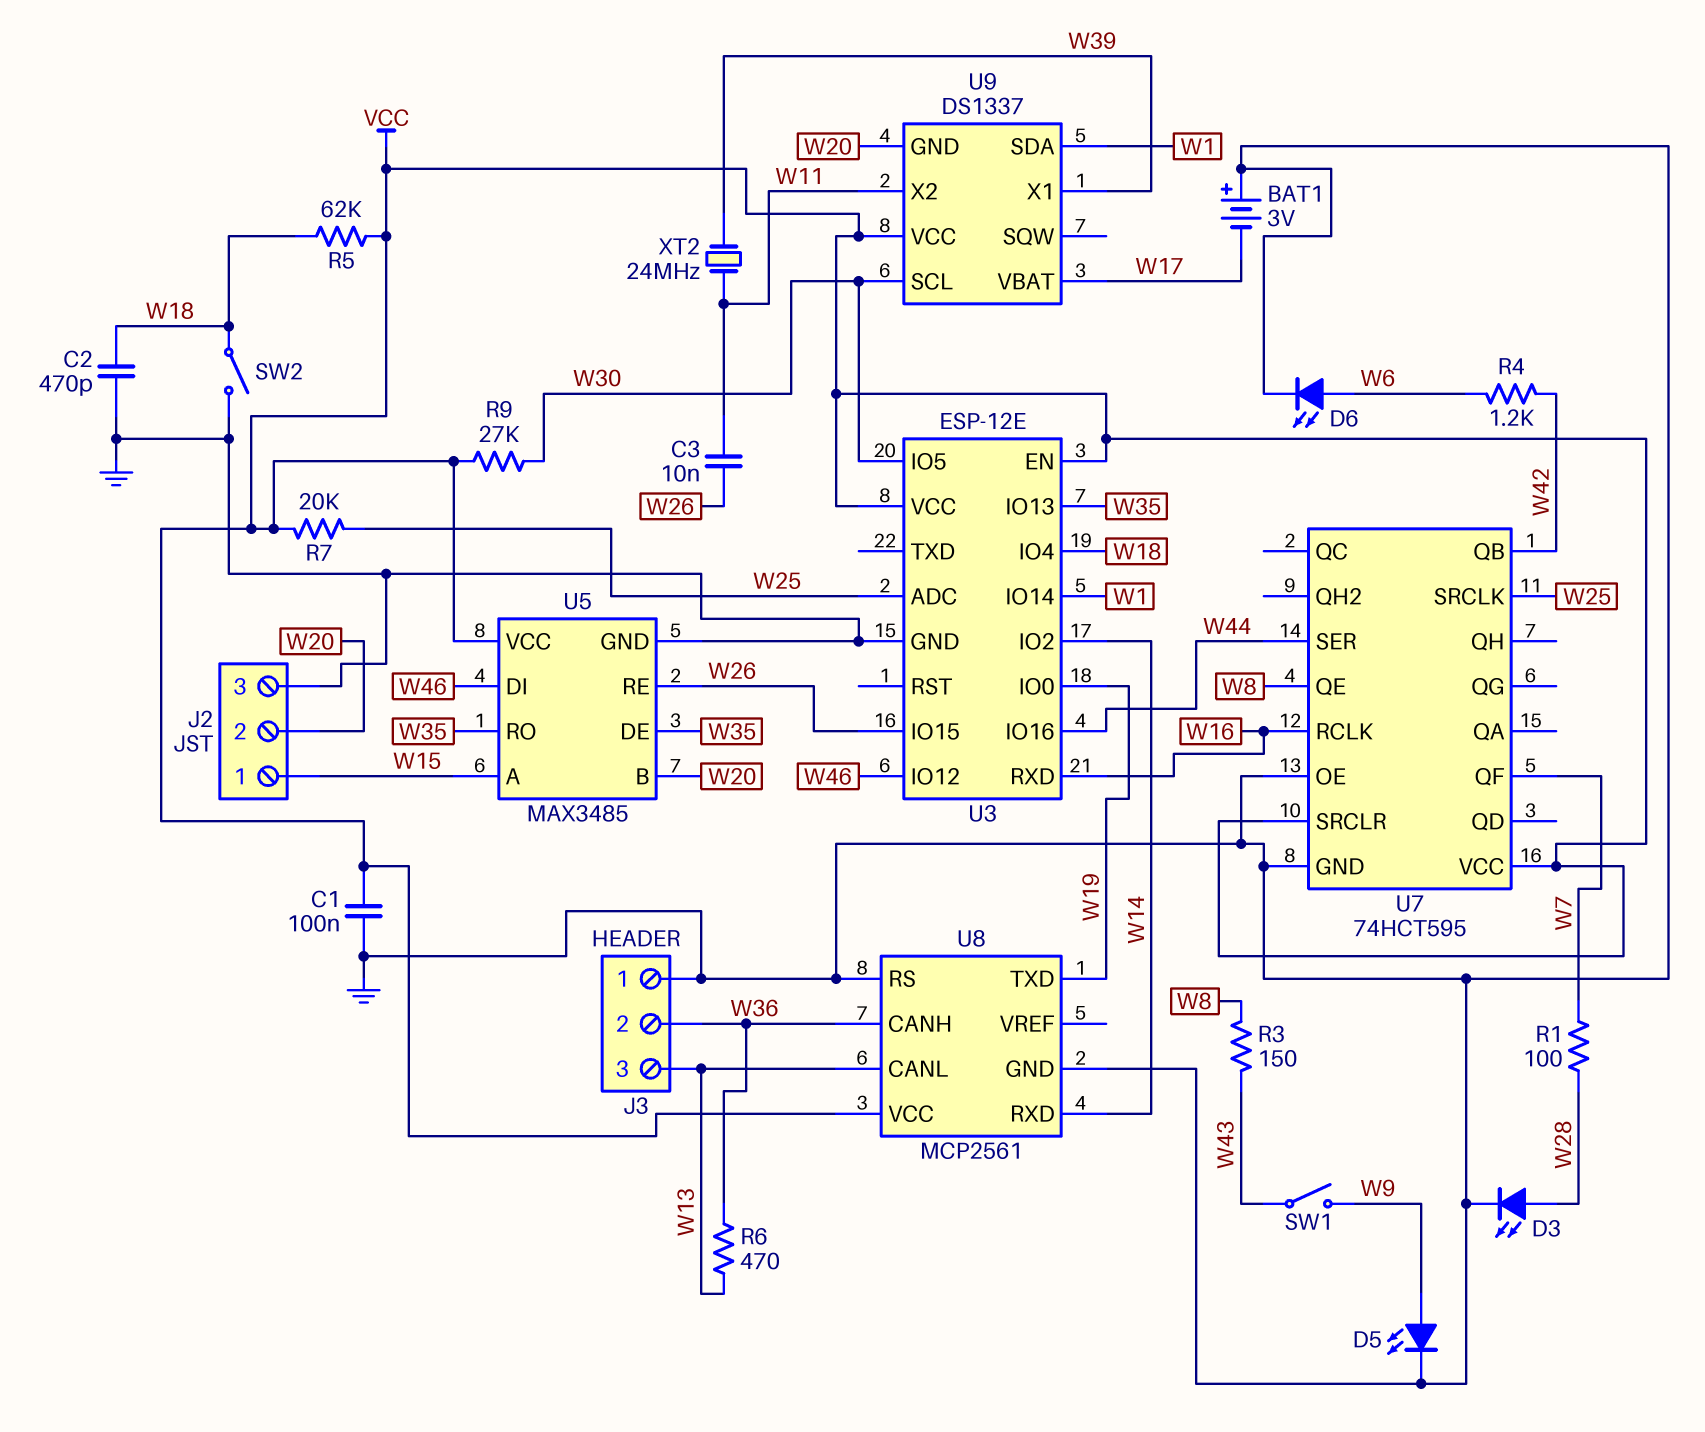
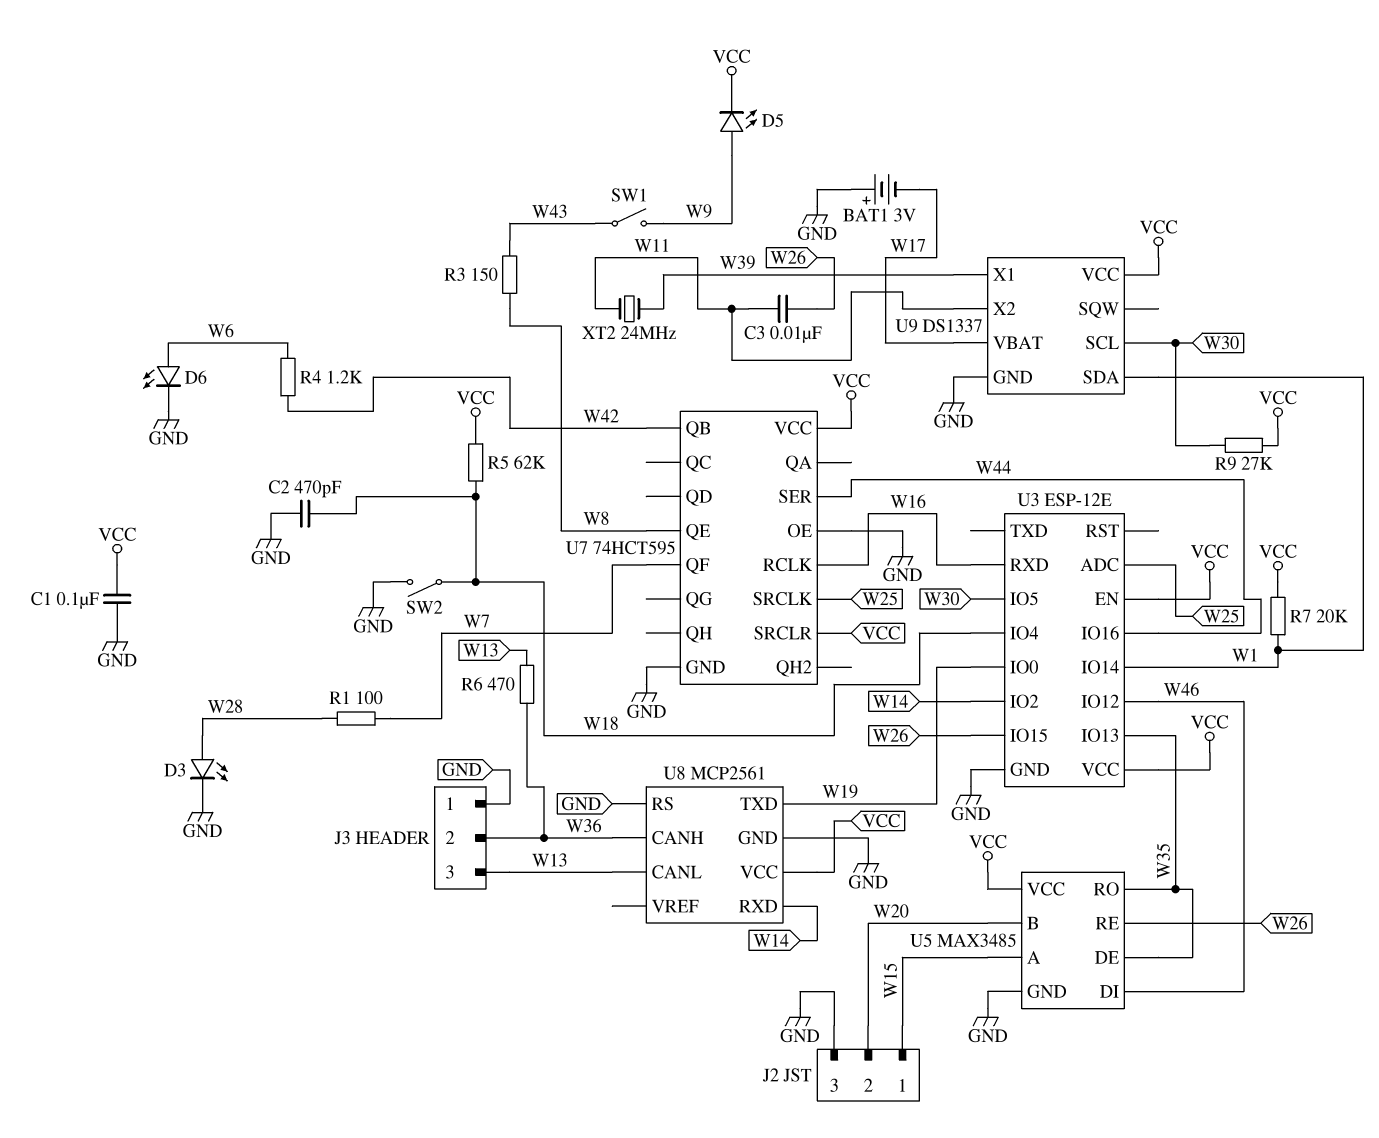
D5: LED (A W9, K GND) -> LED (A W9, K VCC)
R7: 20k (VCC, W25) -> 20k (VCC, W1)
U9 pin GND: W20 -> GND

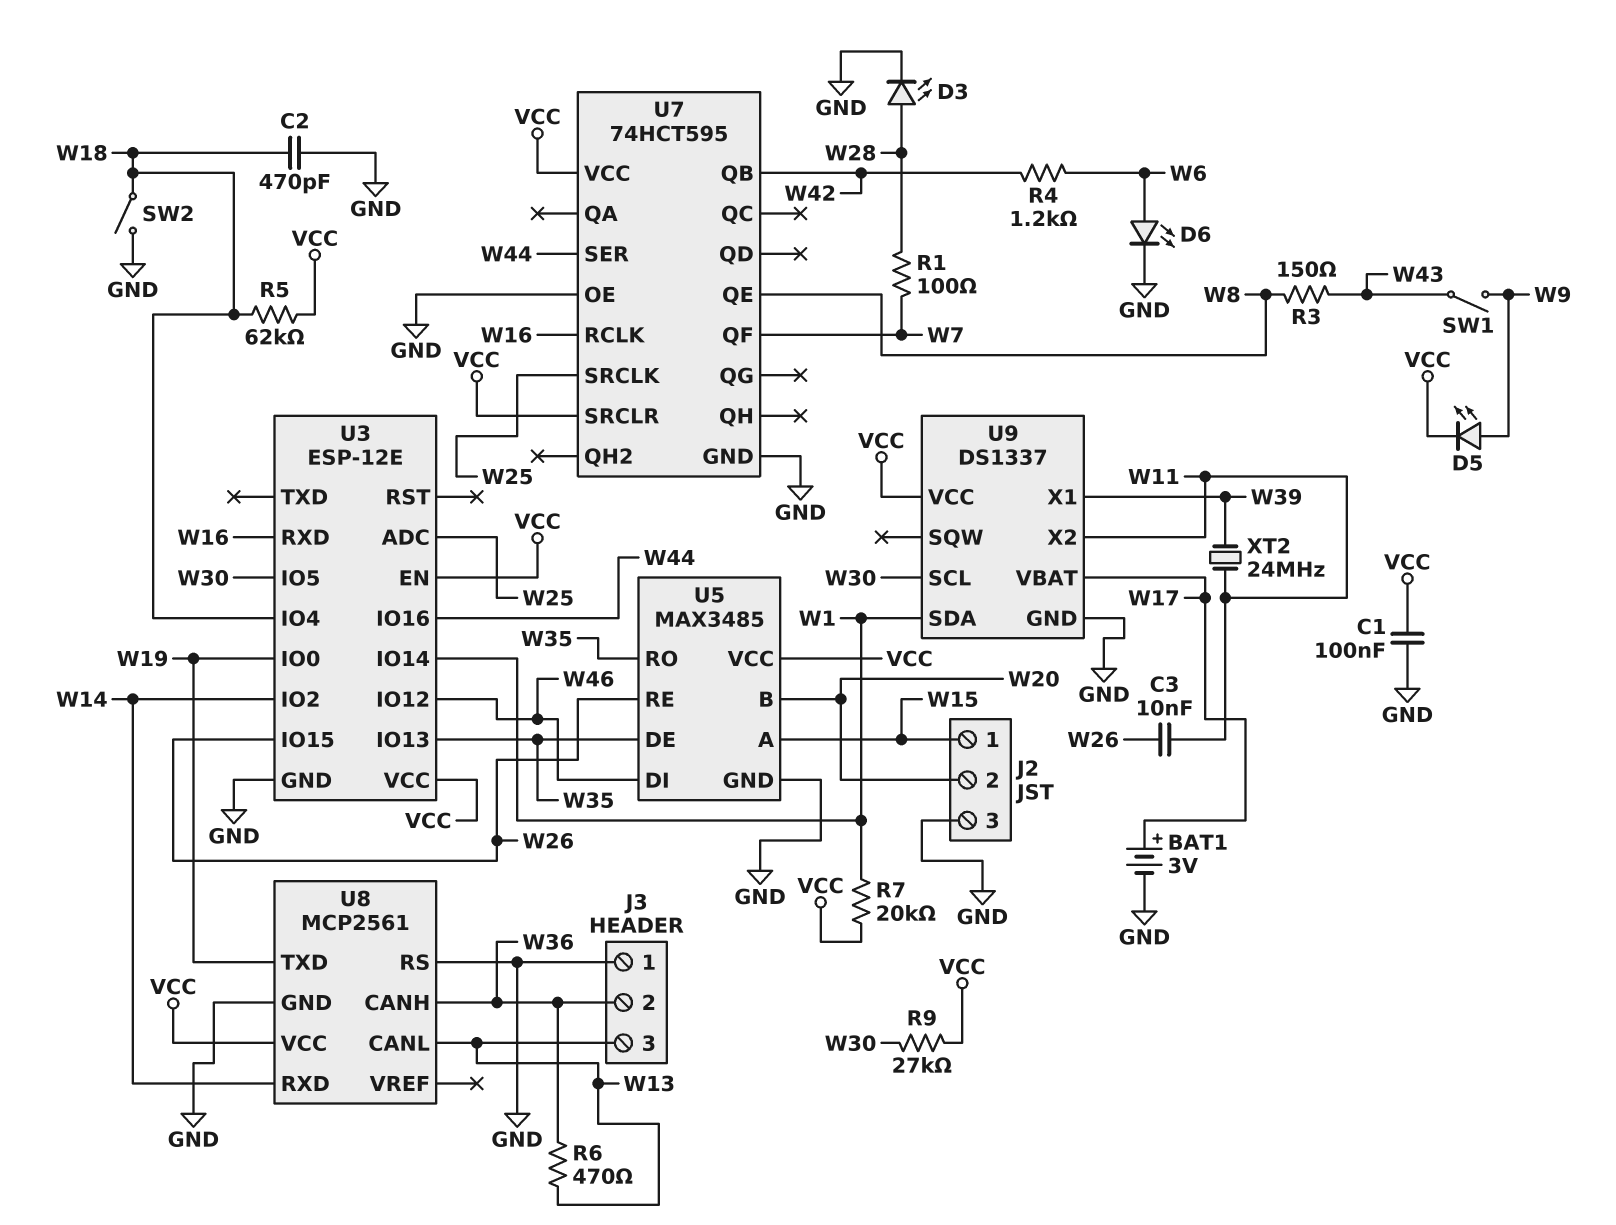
BAT1: 3V (plus GND, minus W17) -> 3V (plus W17, minus GND)

